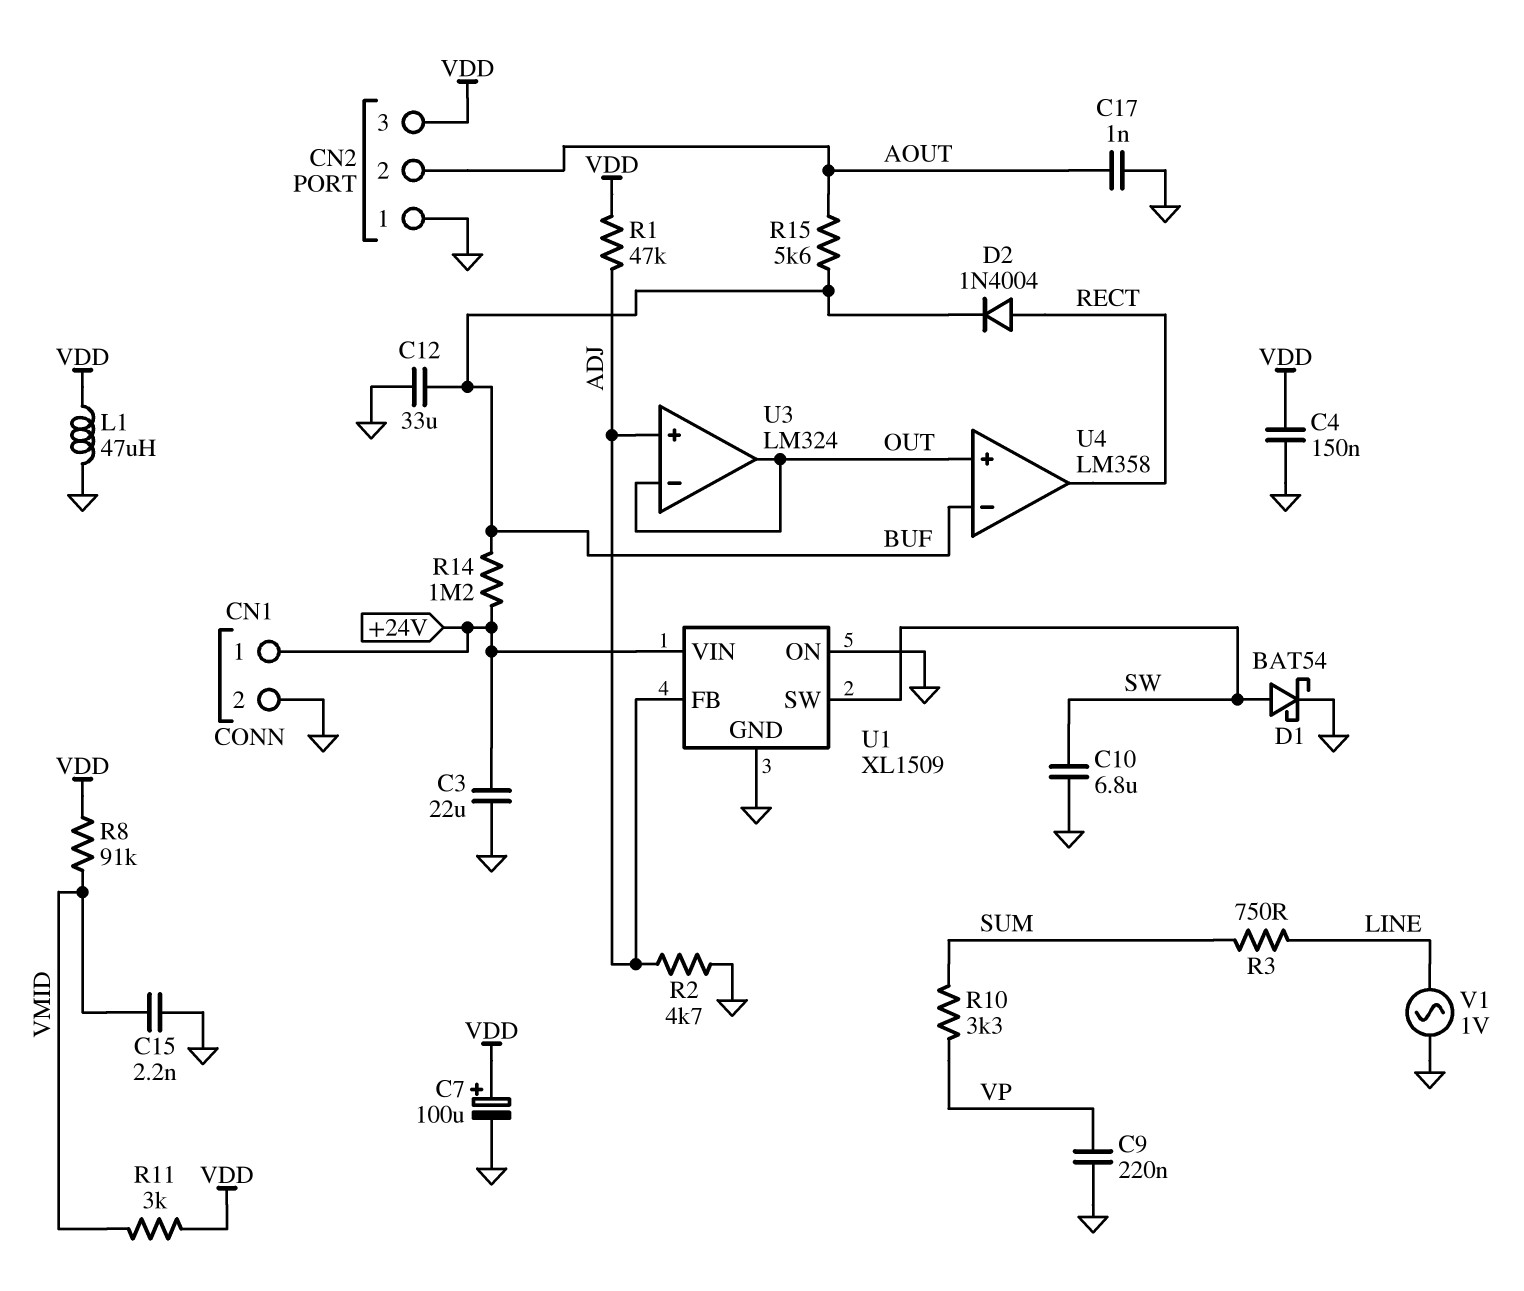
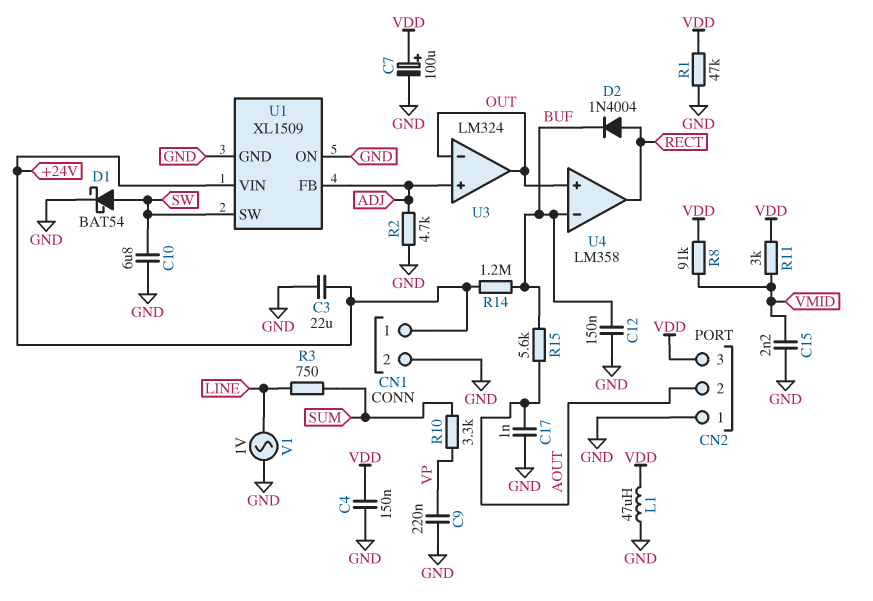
C12: 33uF (BUF, GND) -> 150nF (BUF, GND)
R1: 47k (ADJ, VDD) -> 47k (GND, VDD)

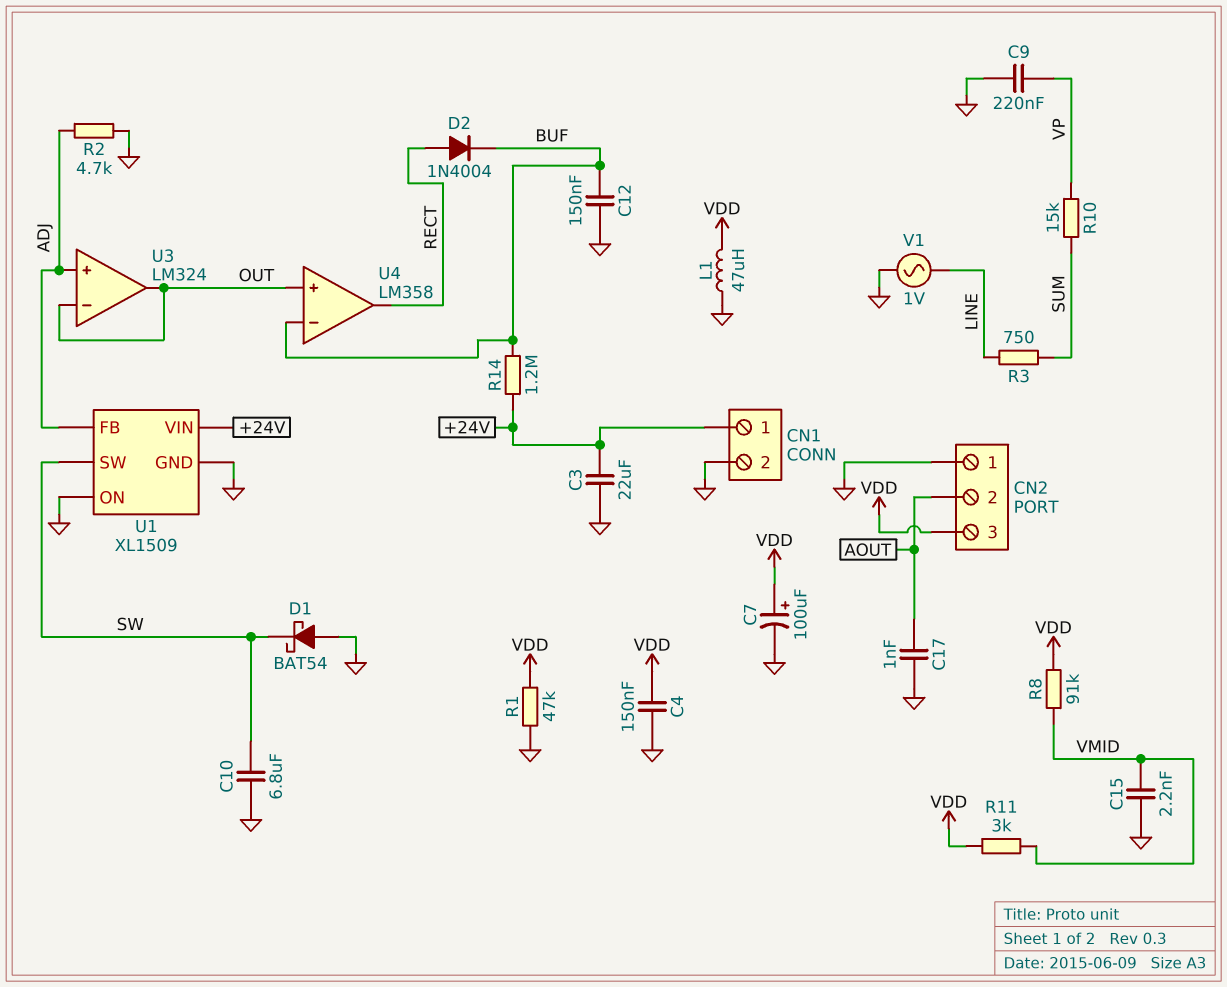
D1: schottky BAT54 (A SW, K GND) -> schottky BAT54 (A GND, K SW)
R10: 3.3k (SUM, VP) -> 15k (SUM, VP)
R15: 5.6k (AOUT, BUF) -> none

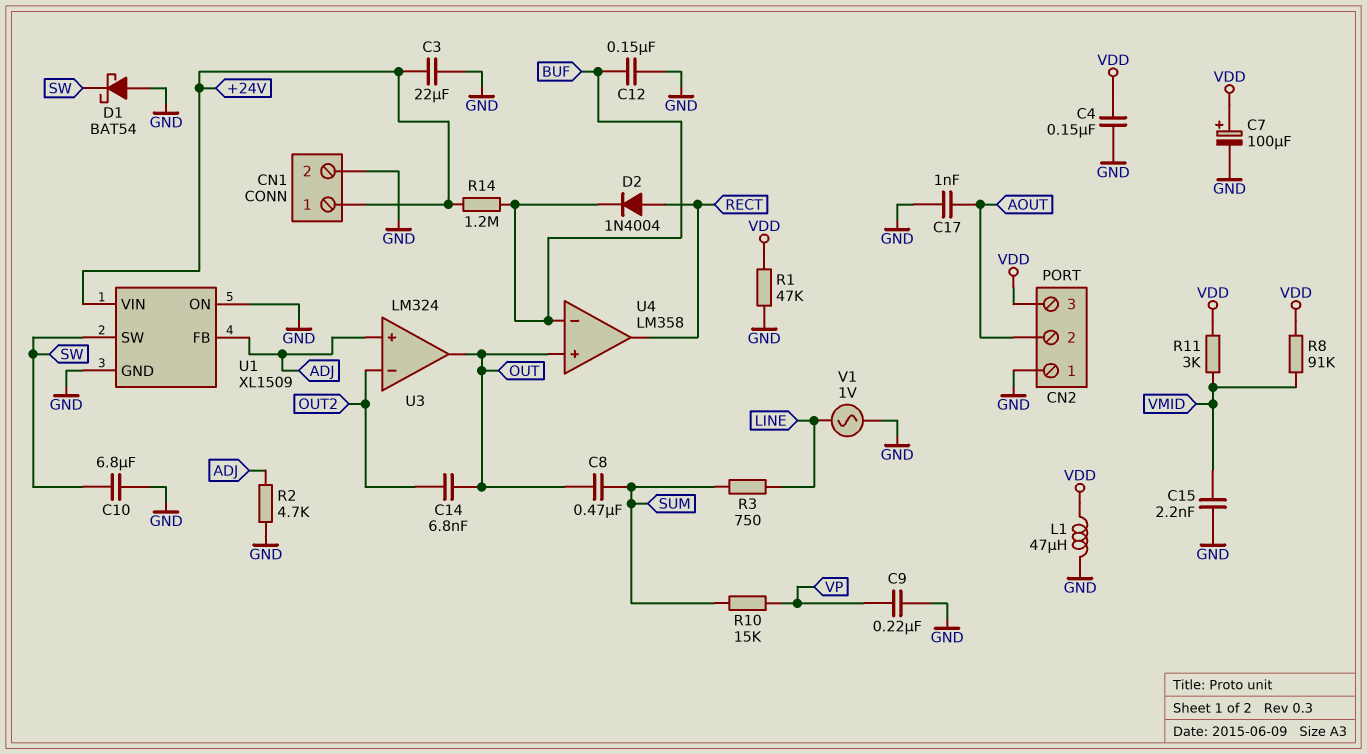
C8: none -> 470nF (OUT, SUM)
C14: none -> 6.8nF (OUT, OUT2)
U3 pin in-: OUT -> OUT2

